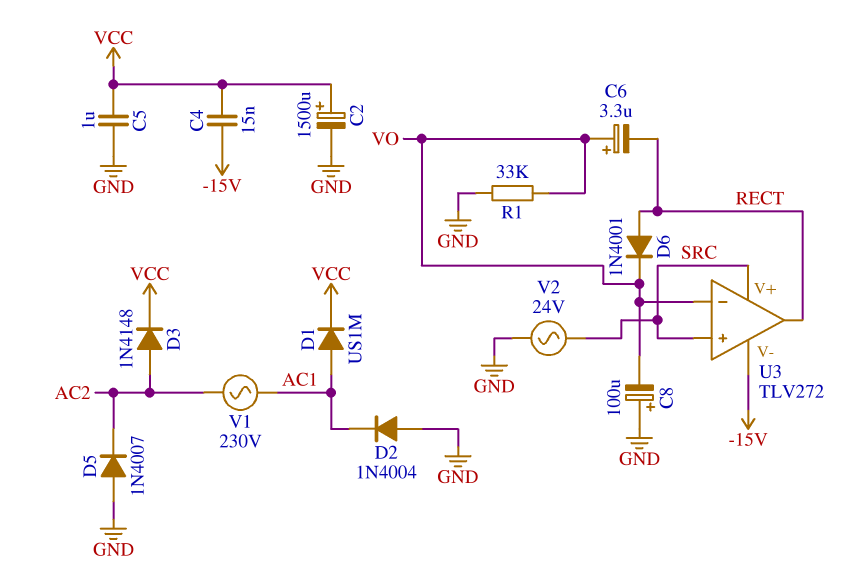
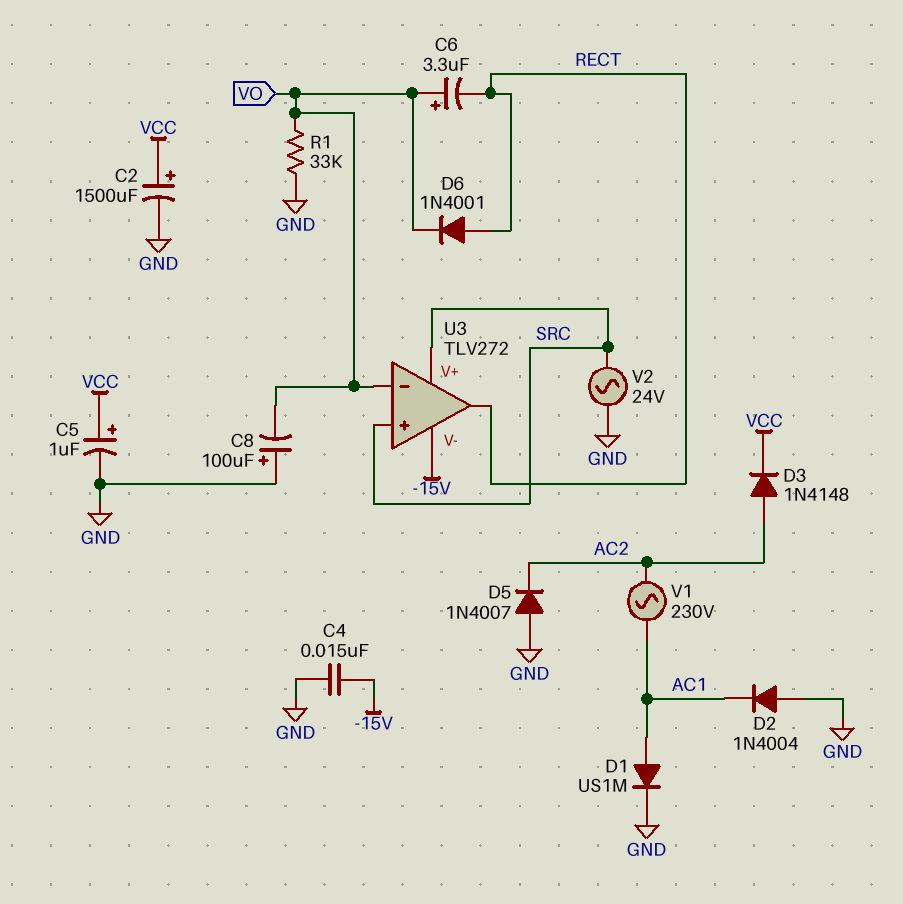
C4: 15nF (-15V, VCC) -> 15nF (-15V, GND)
C5: 1uF (GND, VCC) -> 1uF (plus VCC, minus GND)
D1: diode US1M (A AC1, K VCC) -> diode US1M (A AC1, K GND)

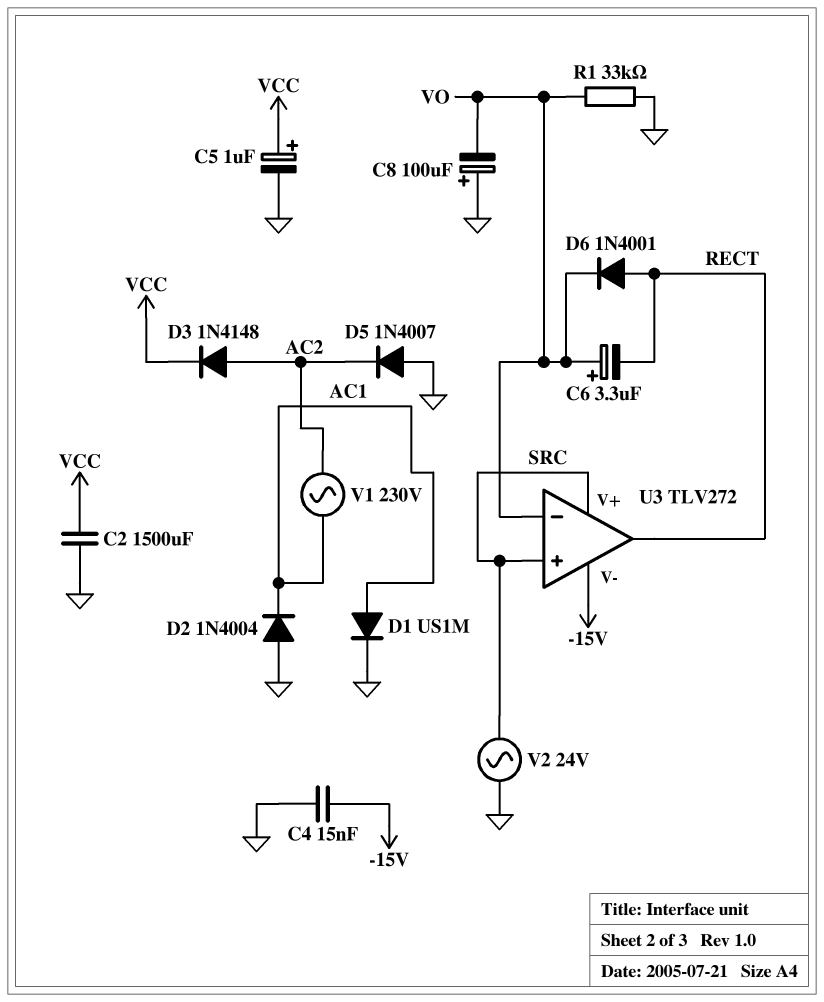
C2: 1500uF (plus VCC, minus GND) -> 1500uF (GND, VCC)

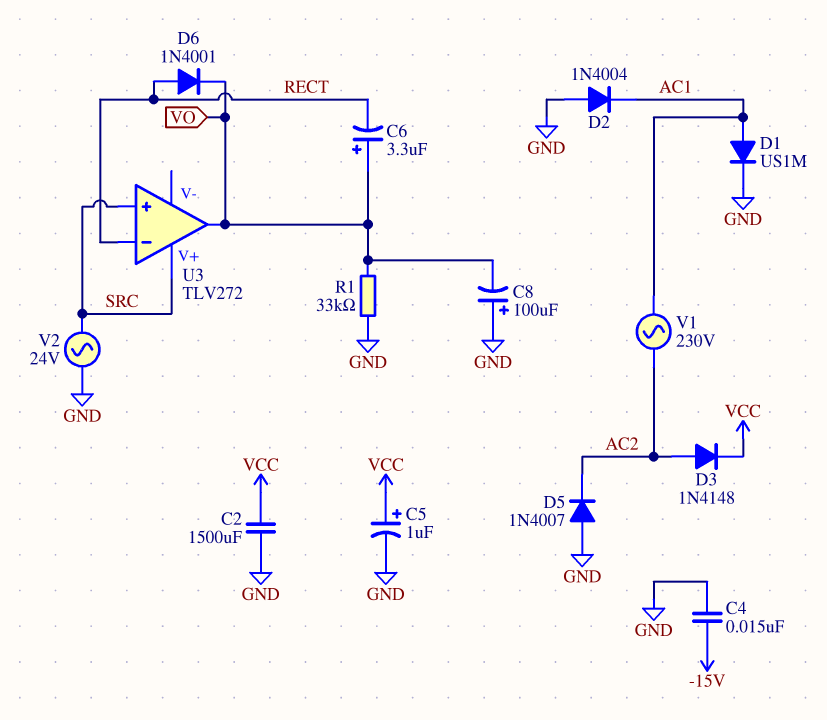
U3 pin V-: -15V -> none
U3 pin in-: VO -> RECT
U3 pin out: RECT -> VO

